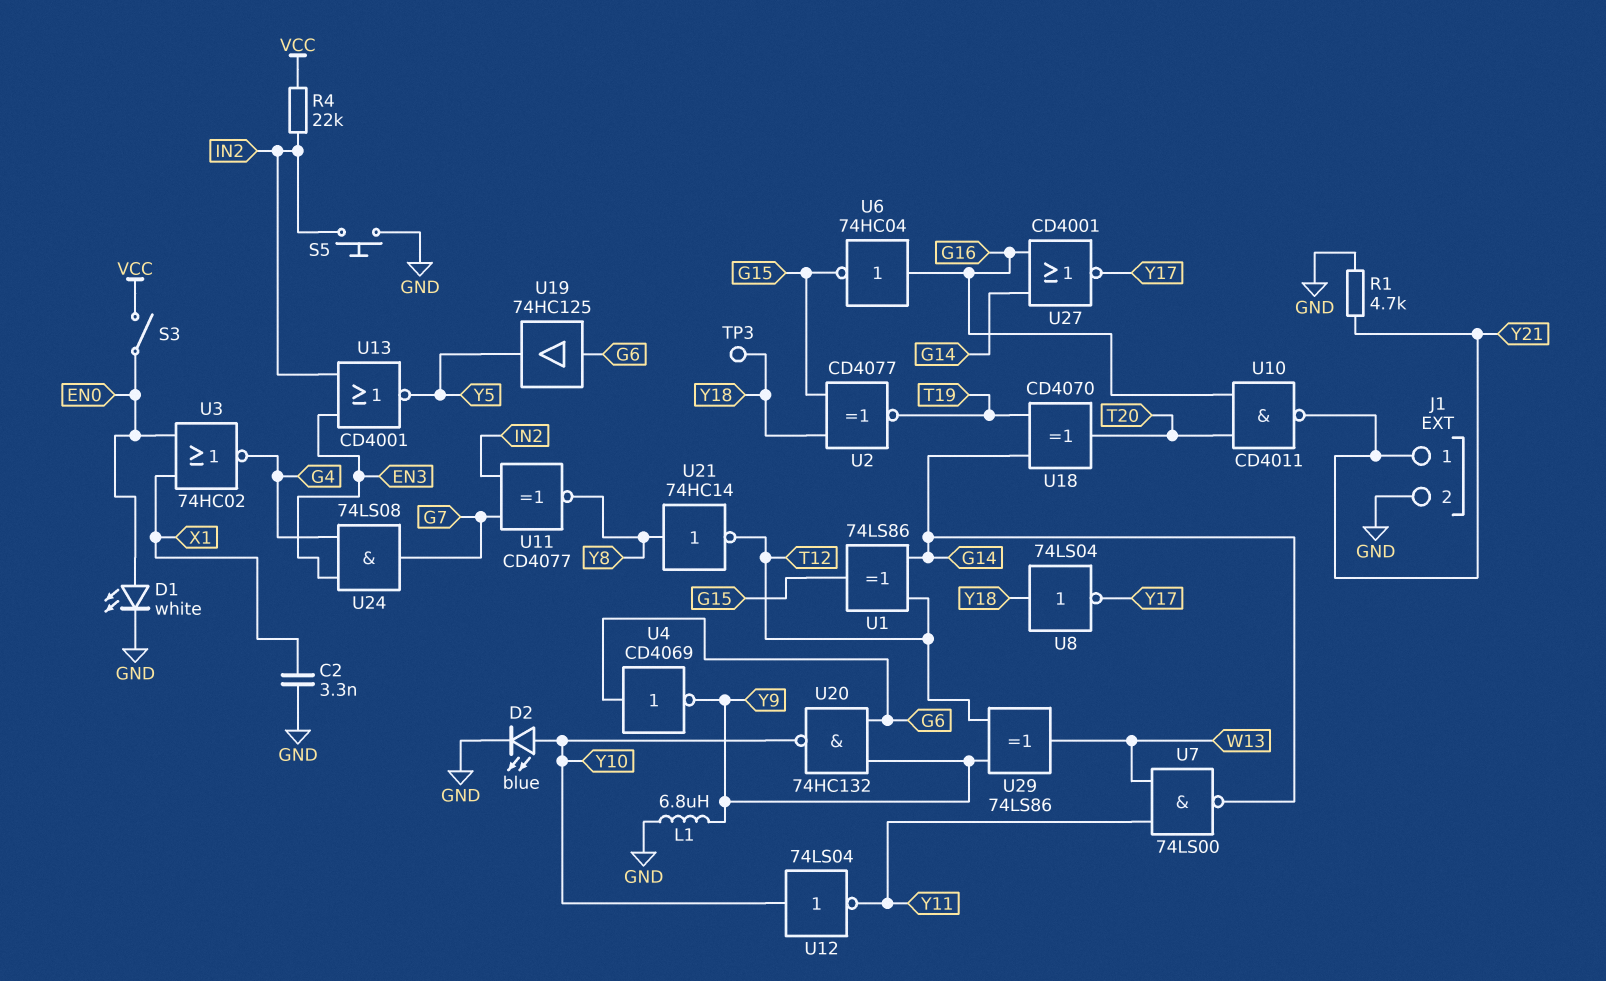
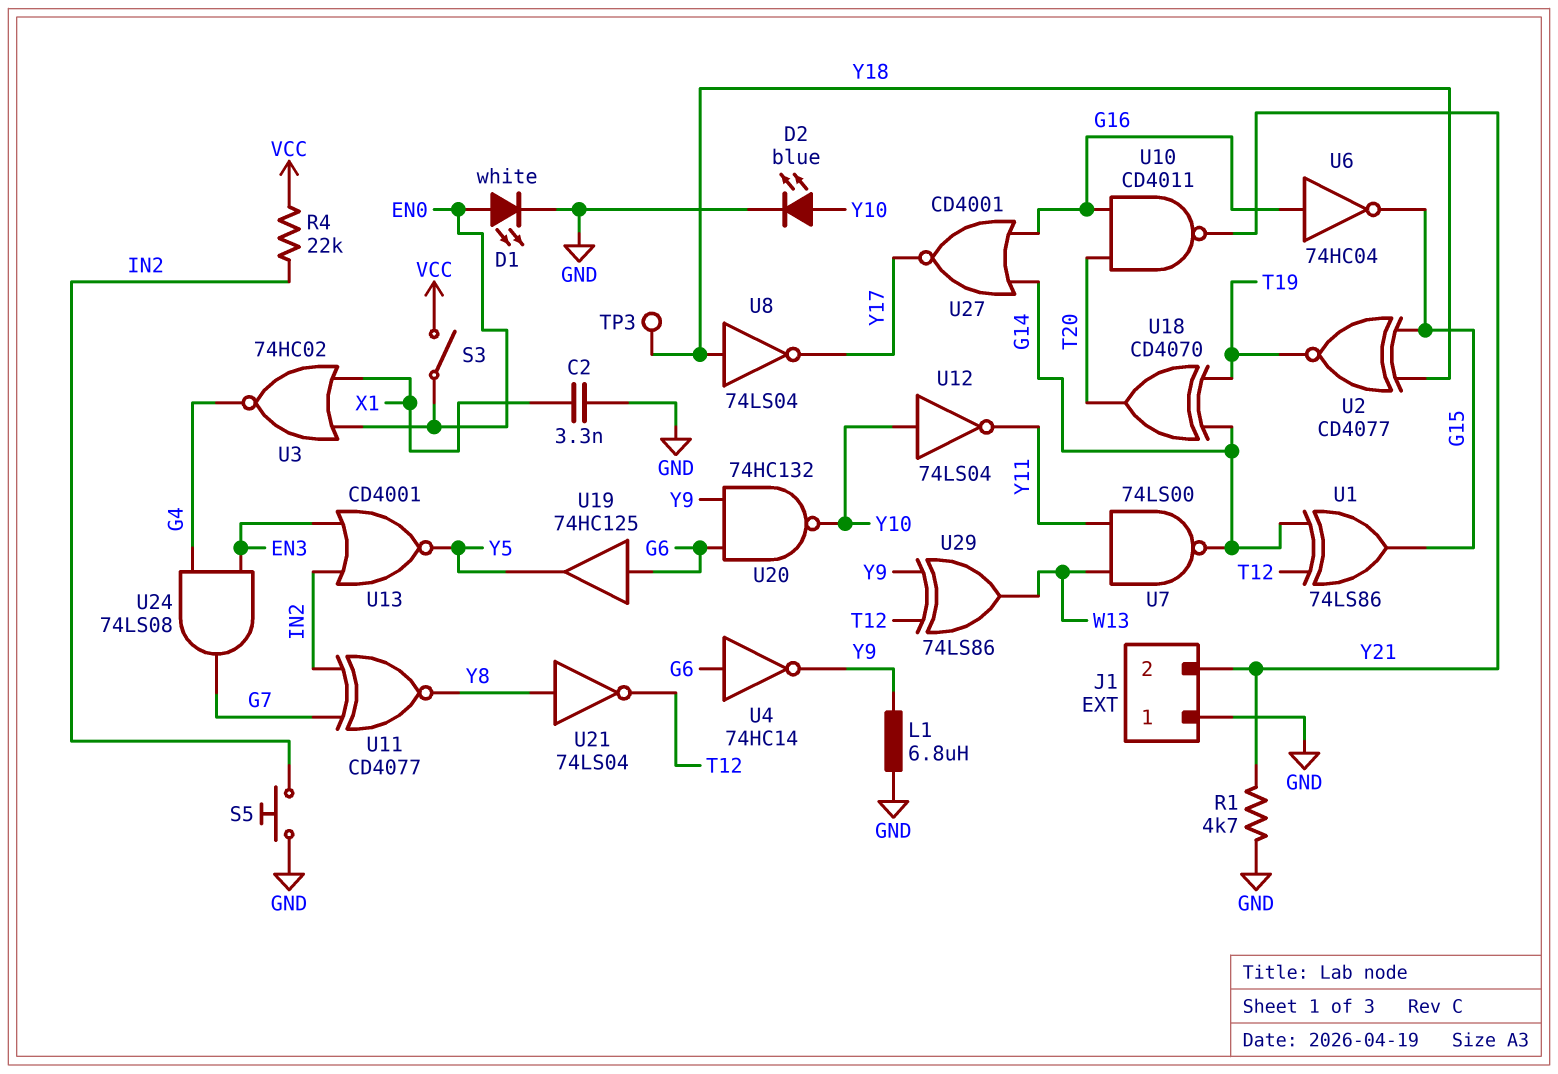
J1 pin 1: Y21 -> GND
J1 pin 2: GND -> Y21
U4: NOT CD4069 (in G6, out Y9) -> NOT 74HC14 (in G6, out Y9)
U21: NOT 74HC14 (in Y8, out T12) -> NOT 74LS04 (in Y8, out T12)

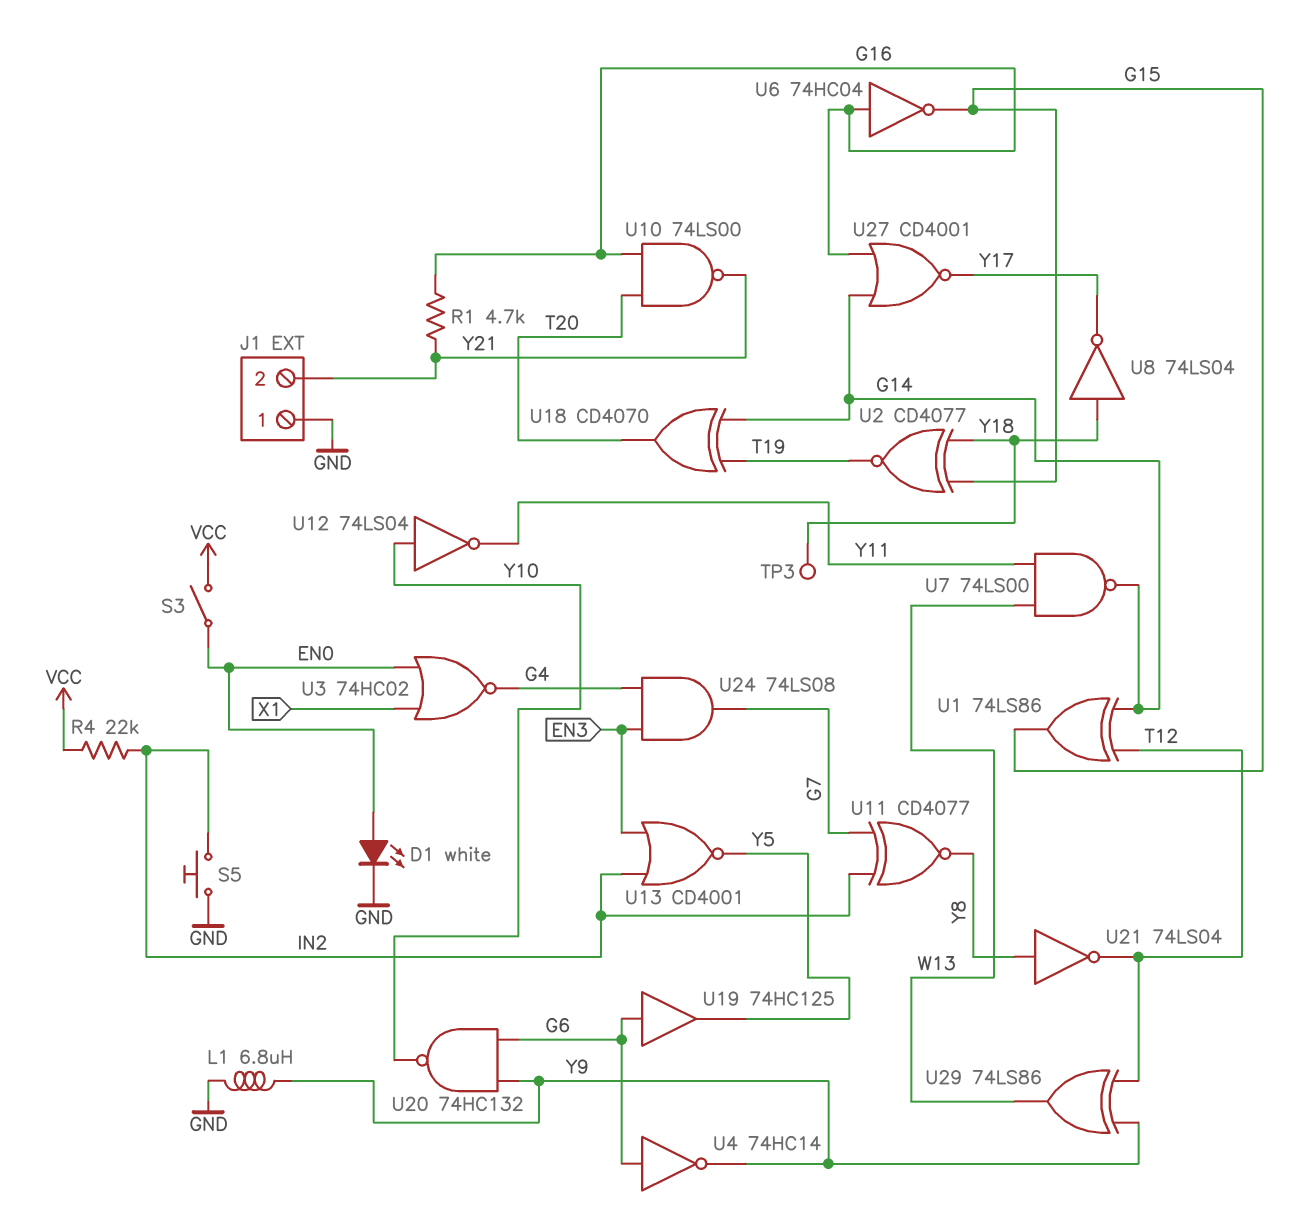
C2: 3.3nF (GND, X1) -> none
D2: LED blue (A Y10, K GND) -> none
R1: 4.7k (GND, Y21) -> 4.7k (G16, Y21)
U10: NAND CD4011 (in G16, in T20, out Y21) -> NAND 74LS00 (in G16, in T20, out Y21)

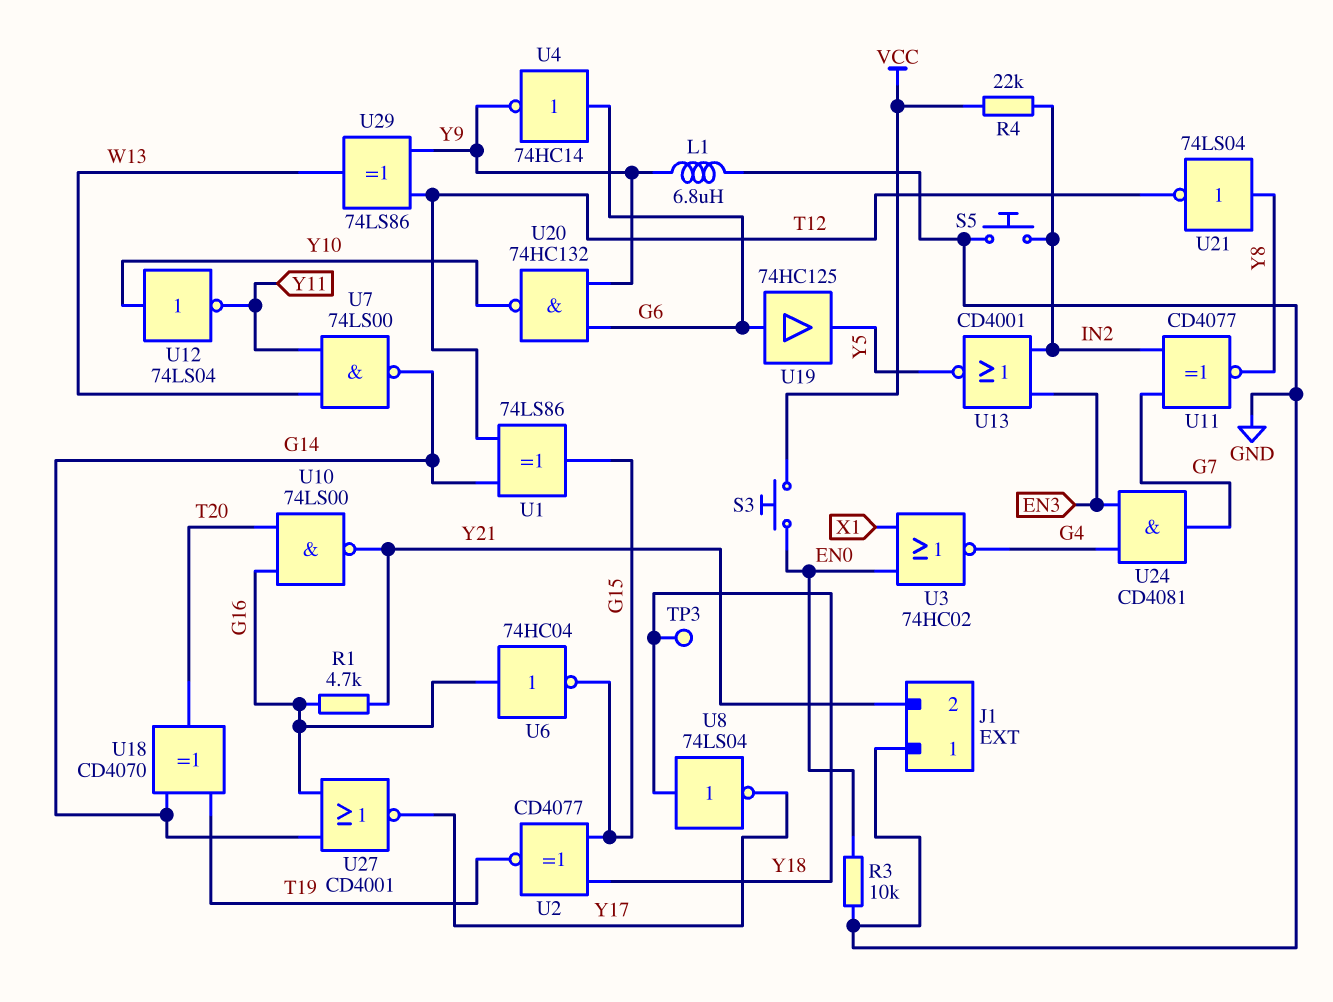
D1: LED white (A EN0, K GND) -> none
R3: none -> 10k (EN0, GND)
S3: switch (EN0, VCC) -> button (EN0, VCC)
U24: AND 74LS08 (in EN3, in G4, out G7) -> AND CD4081 (in EN3, in G4, out G7)

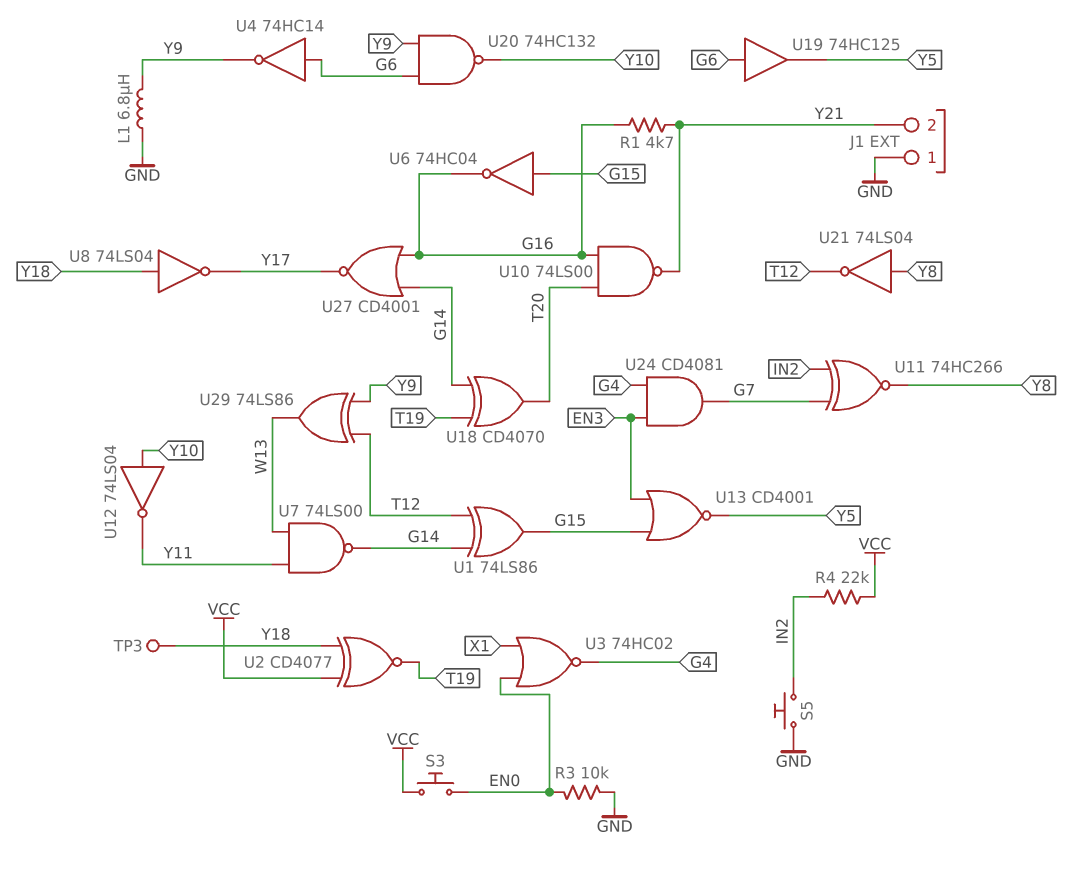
U2: XNOR CD4077 (in G15, in Y18, out T19) -> XNOR CD4077 (in VCC, in Y18, out T19)
U6: NOT 74HC04 (in G16, out G15) -> NOT 74HC04 (in G15, out G16)
U11: XNOR CD4077 (in G7, in IN2, out Y8) -> XNOR 74HC266 (in G7, in IN2, out Y8)
U13: NOR CD4001 (in EN3, in IN2, out Y5) -> NOR CD4001 (in EN3, in G15, out Y5)

